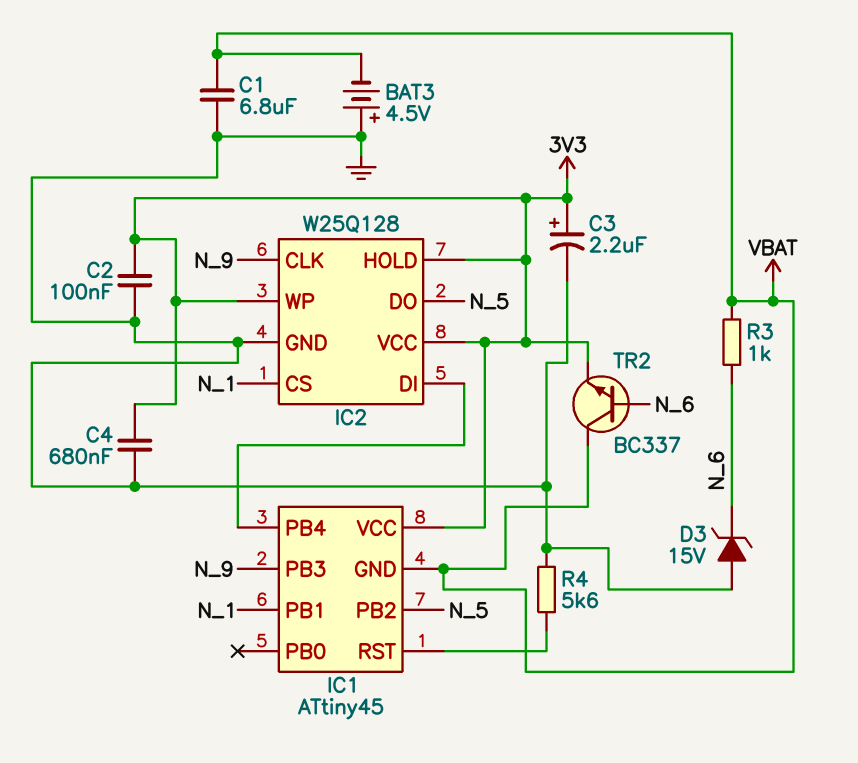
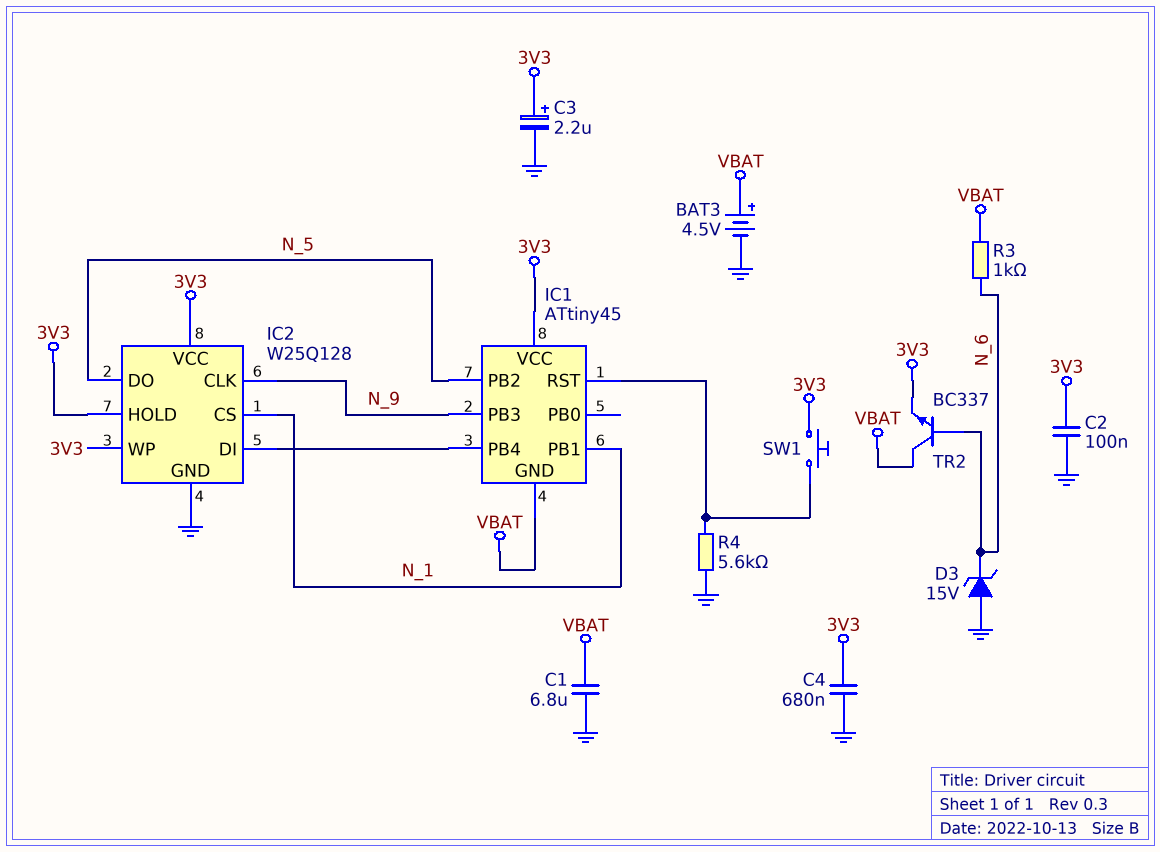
BAT3: 4.5V (plus GND, minus VBAT) -> 4.5V (plus VBAT, minus GND)
SW1: none -> button (3V3, IC1/RST)

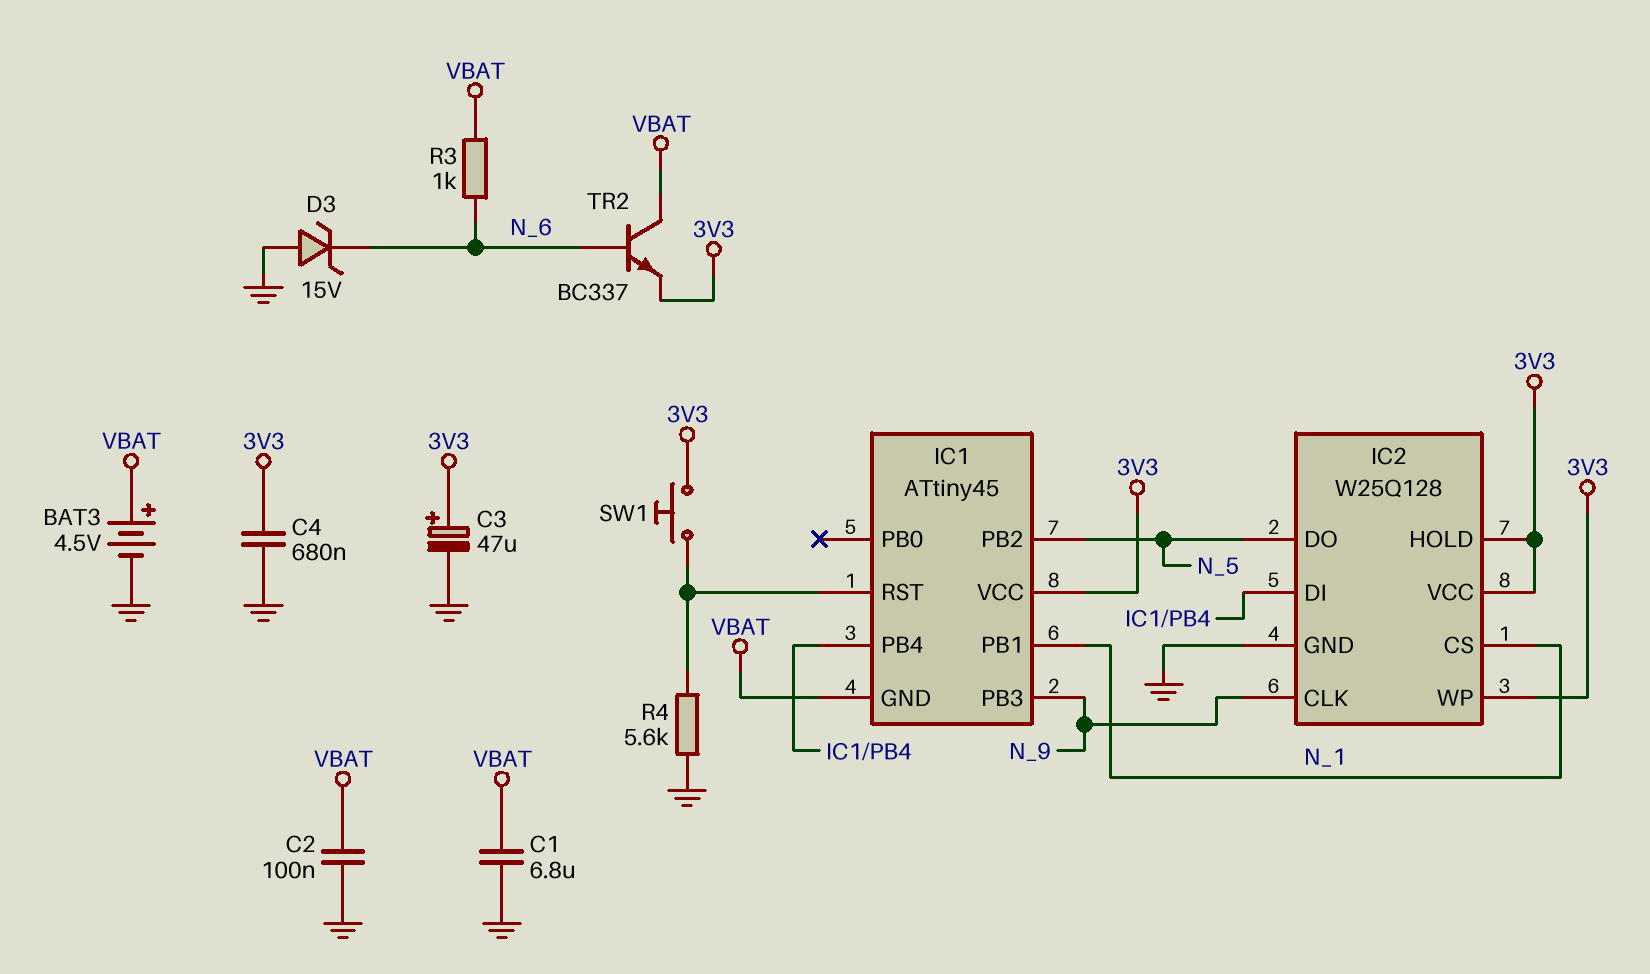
C2: 100nF (3V3, GND) -> 100nF (GND, VBAT)
C3: 2.2uF (plus 3V3, minus GND) -> 47uF (plus 3V3, minus GND)

